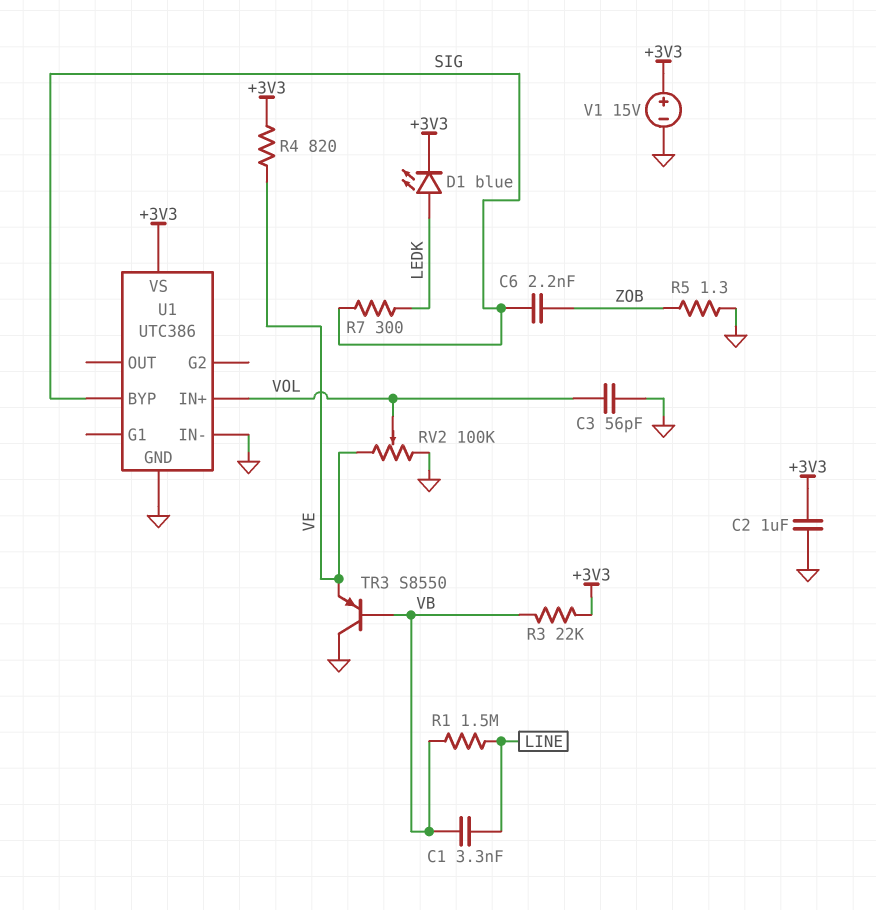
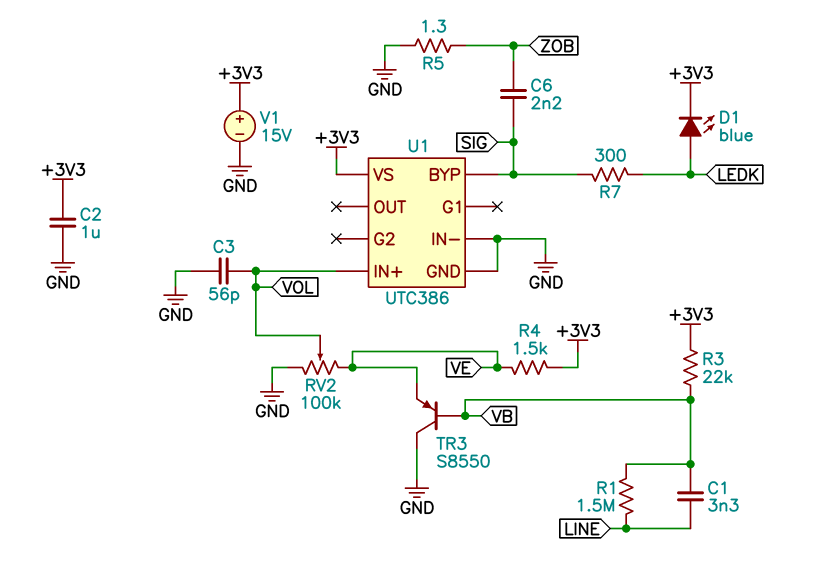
R4: 820 (+3V3, VE) -> 1.5k (+3V3, VE)

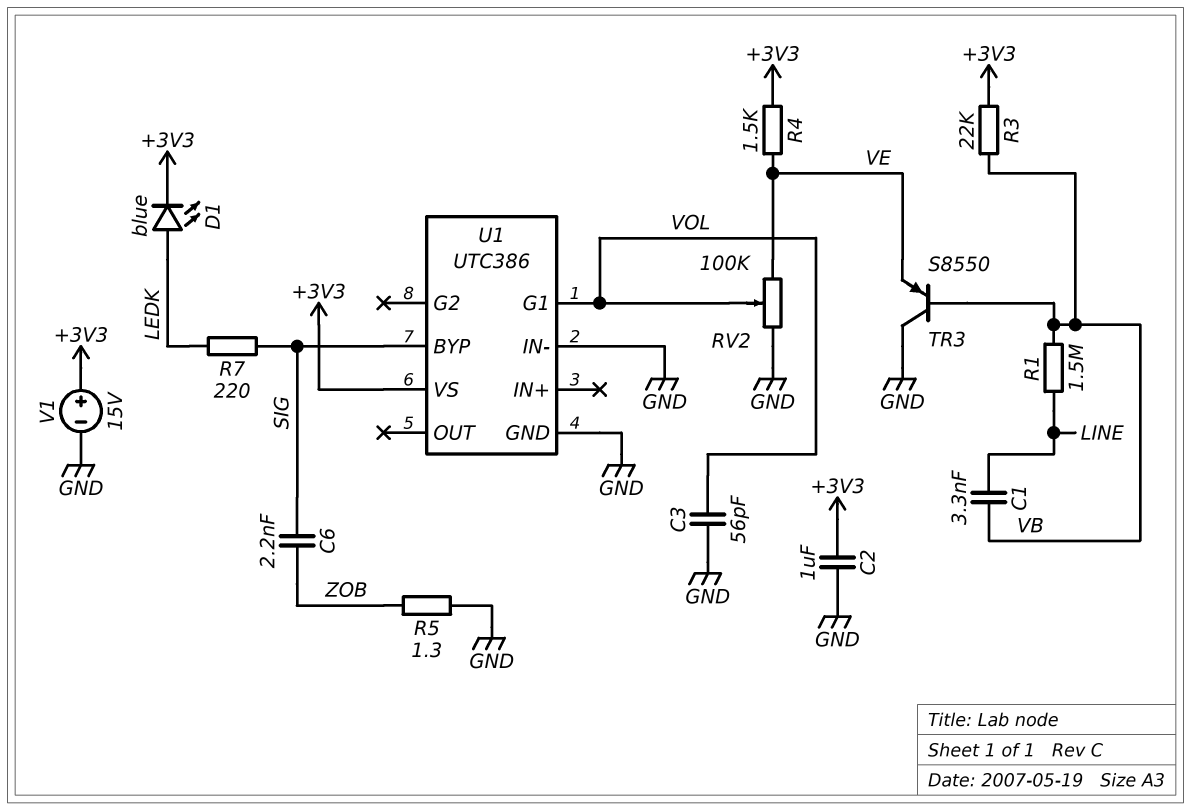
R7: 300 (LEDK, SIG) -> 220 (LEDK, SIG)
U1 pin G1: none -> VOL
U1 pin IN+: VOL -> none

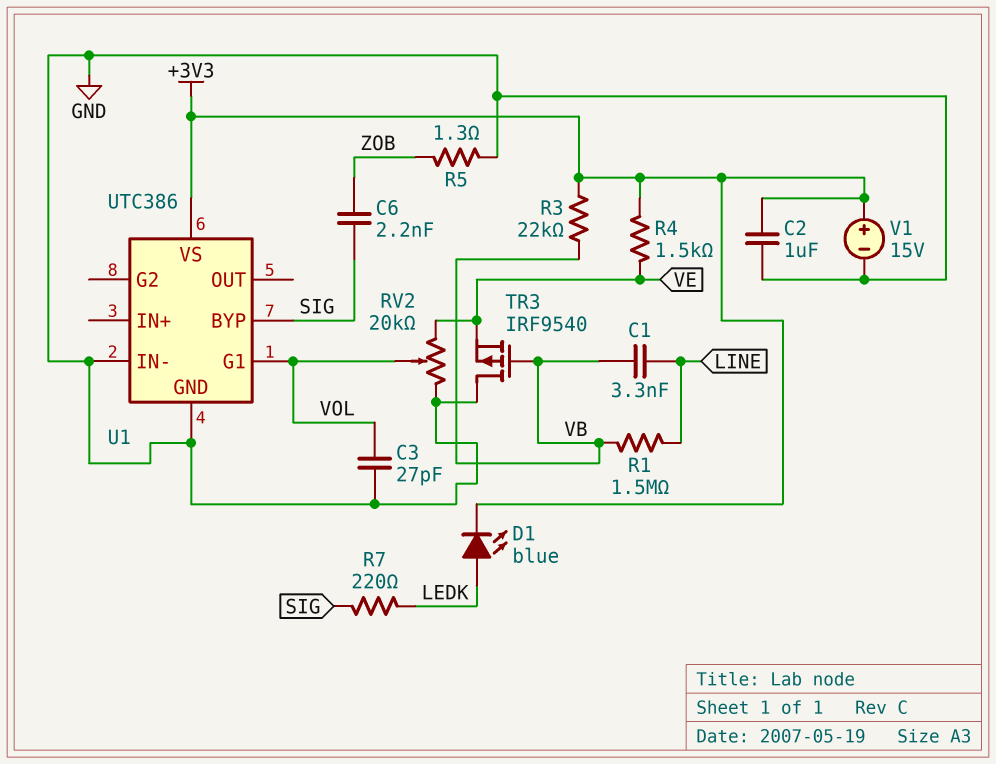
C3: 56pF (GND, VOL) -> 27pF (GND, VOL)
RV2: 100k (GND, VE, wiper VOL) -> 20k (GND, VE, wiper VOL)
TR3: PNP S8550 (B VB, C GND, E VE) -> PMOS IRF9540 (G VB, D GND, S VE)

